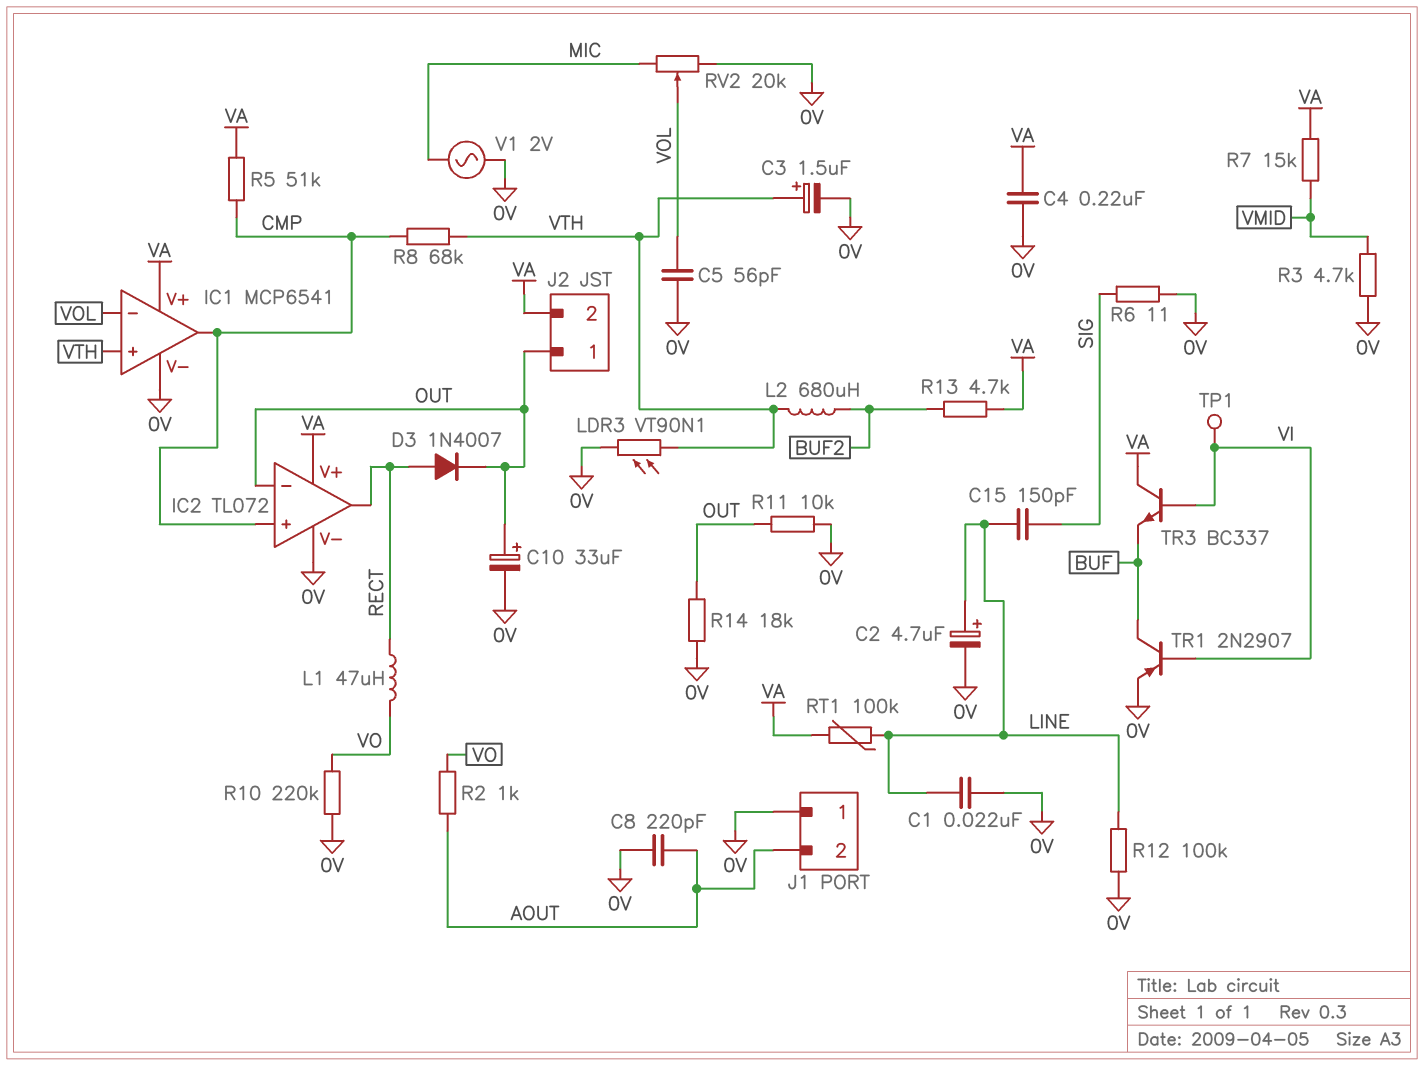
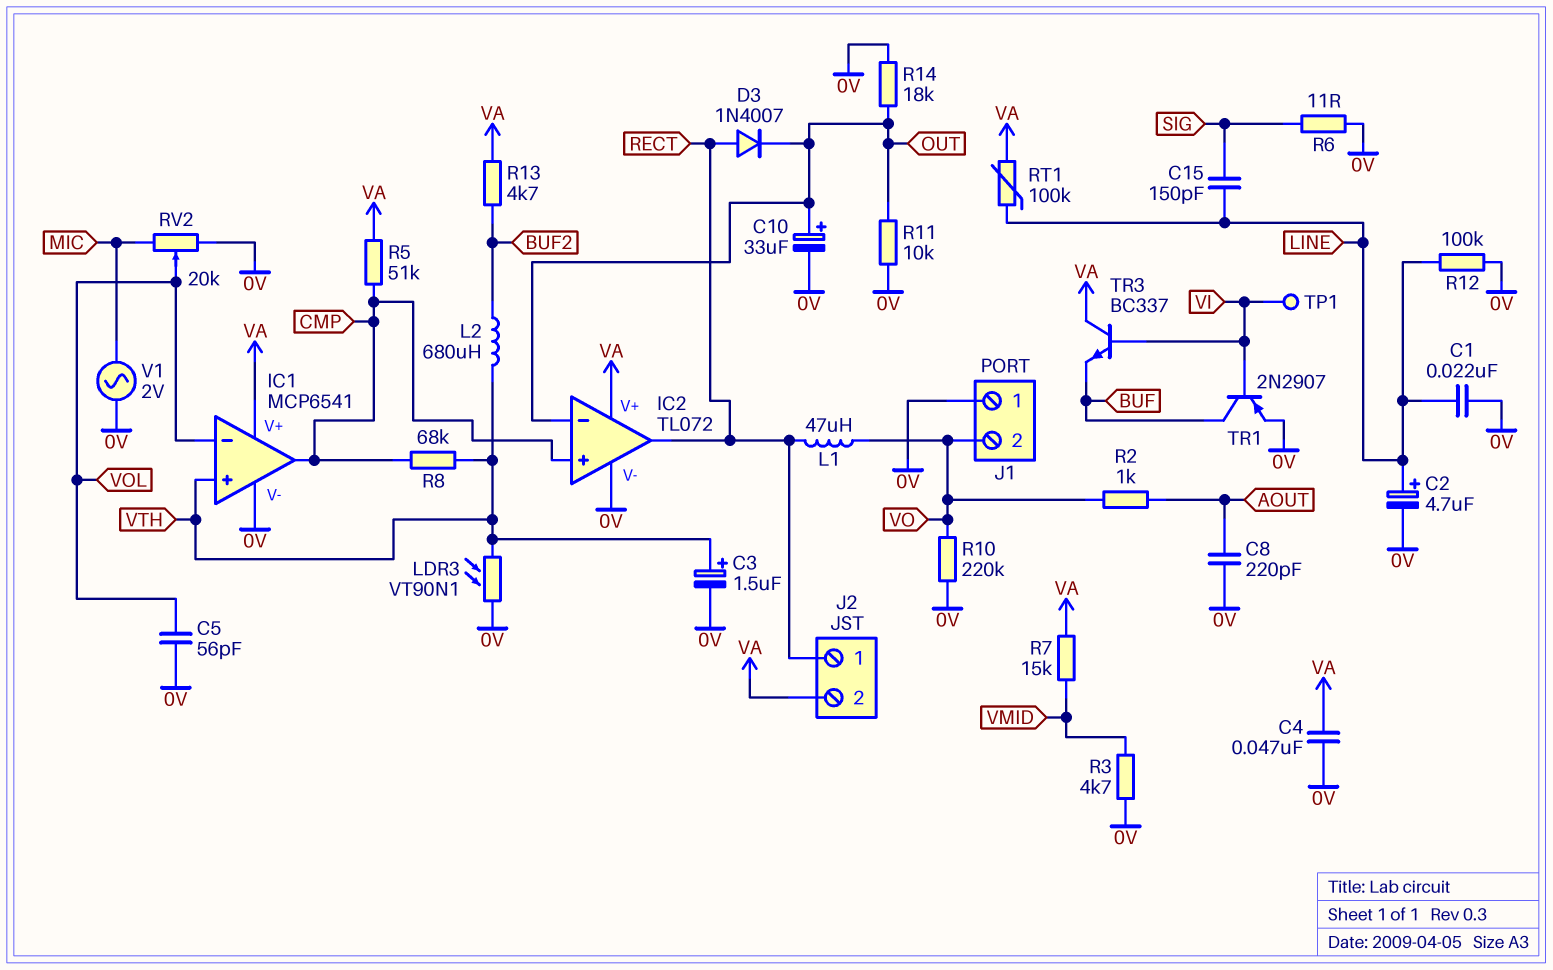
C4: 220nF (0V, VA) -> 47nF (0V, VA)
J1 pin 2: AOUT -> VO
J2 pin 1: OUT -> RECT

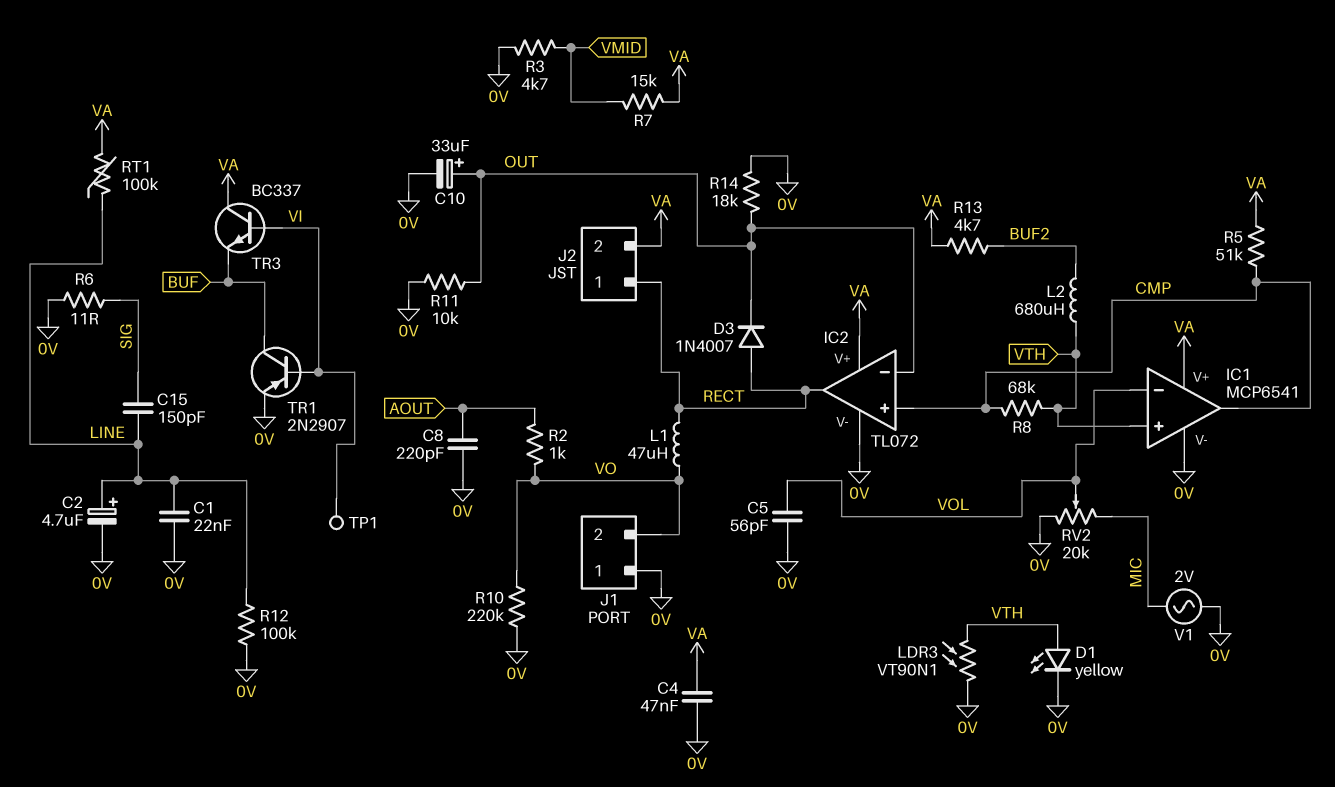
C3: 1.5uF (plus VTH, minus 0V) -> none
D1: none -> LED yellow (A VTH, K 0V)

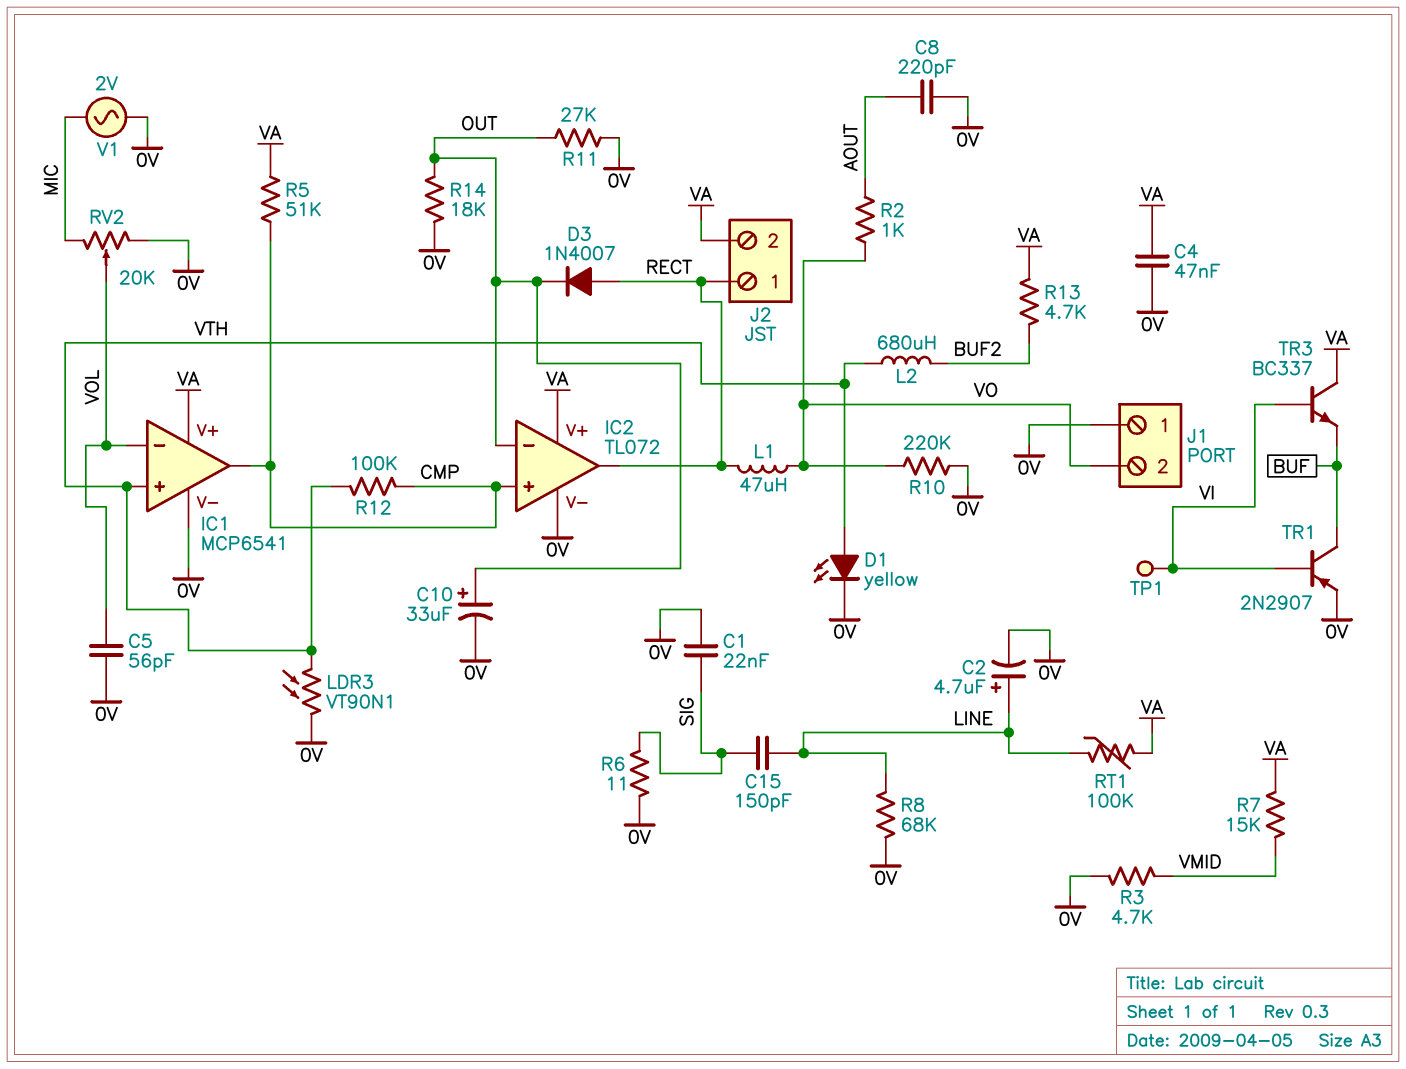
C1: 22nF (0V, LINE) -> 22nF (0V, SIG)
R8: 68k (CMP, VTH) -> 68k (0V, LINE)
R11: 10k (0V, OUT) -> 27k (0V, OUT)
R12: 100k (0V, LINE) -> 100k (CMP, VTH)

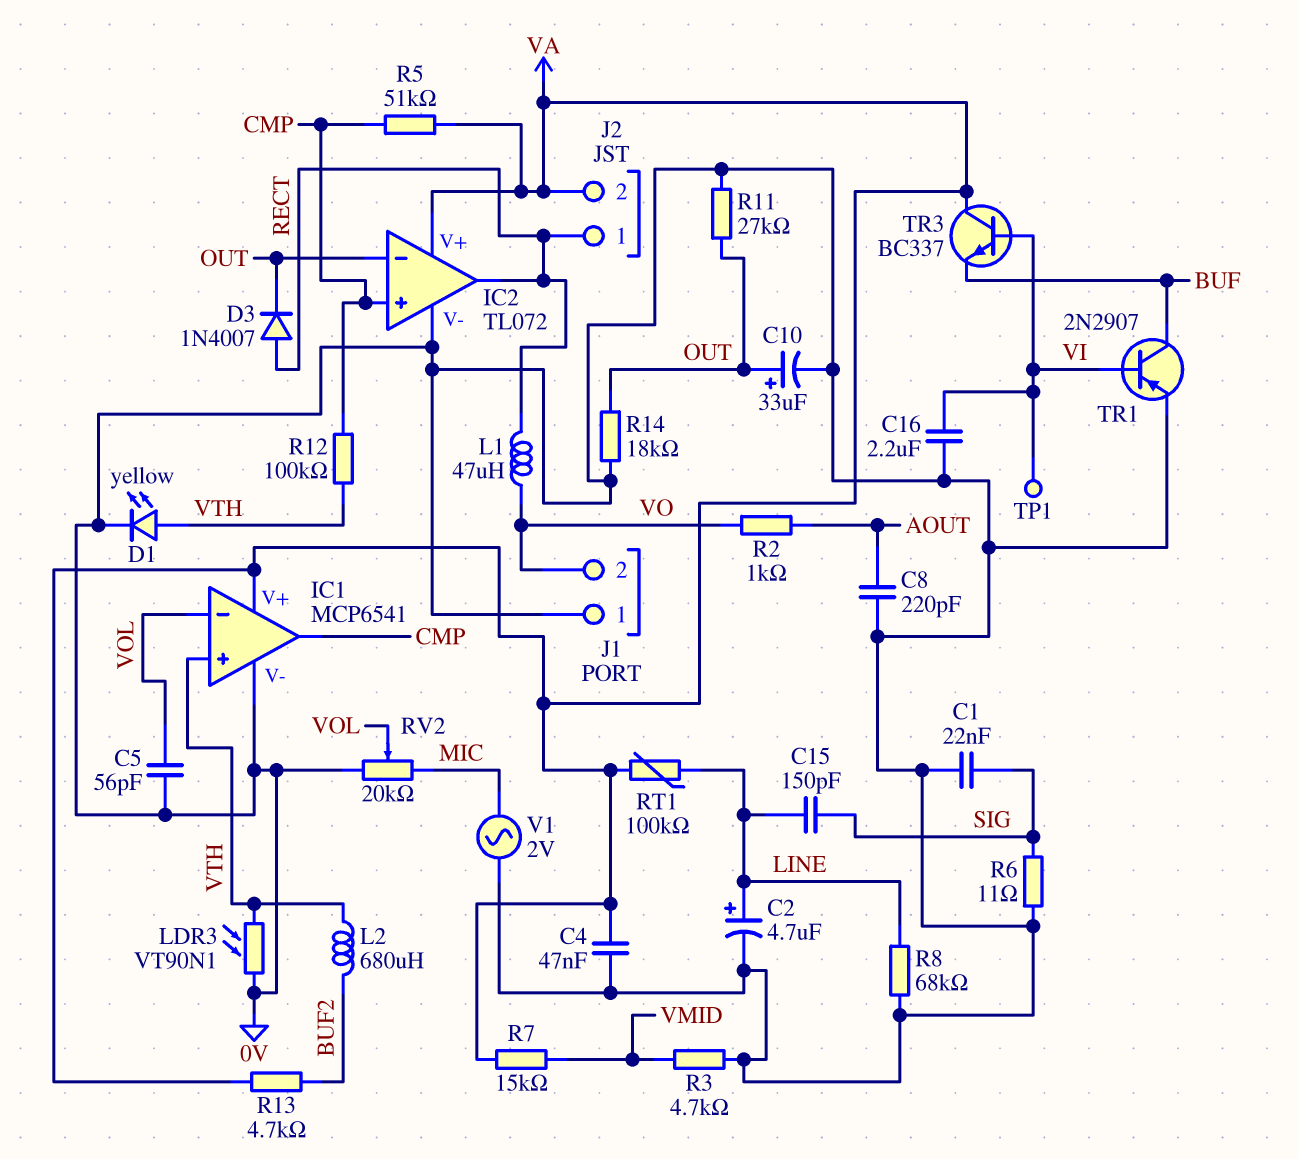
C16: none -> 2.2uF (0V, VI)
R10: 220k (0V, VO) -> none

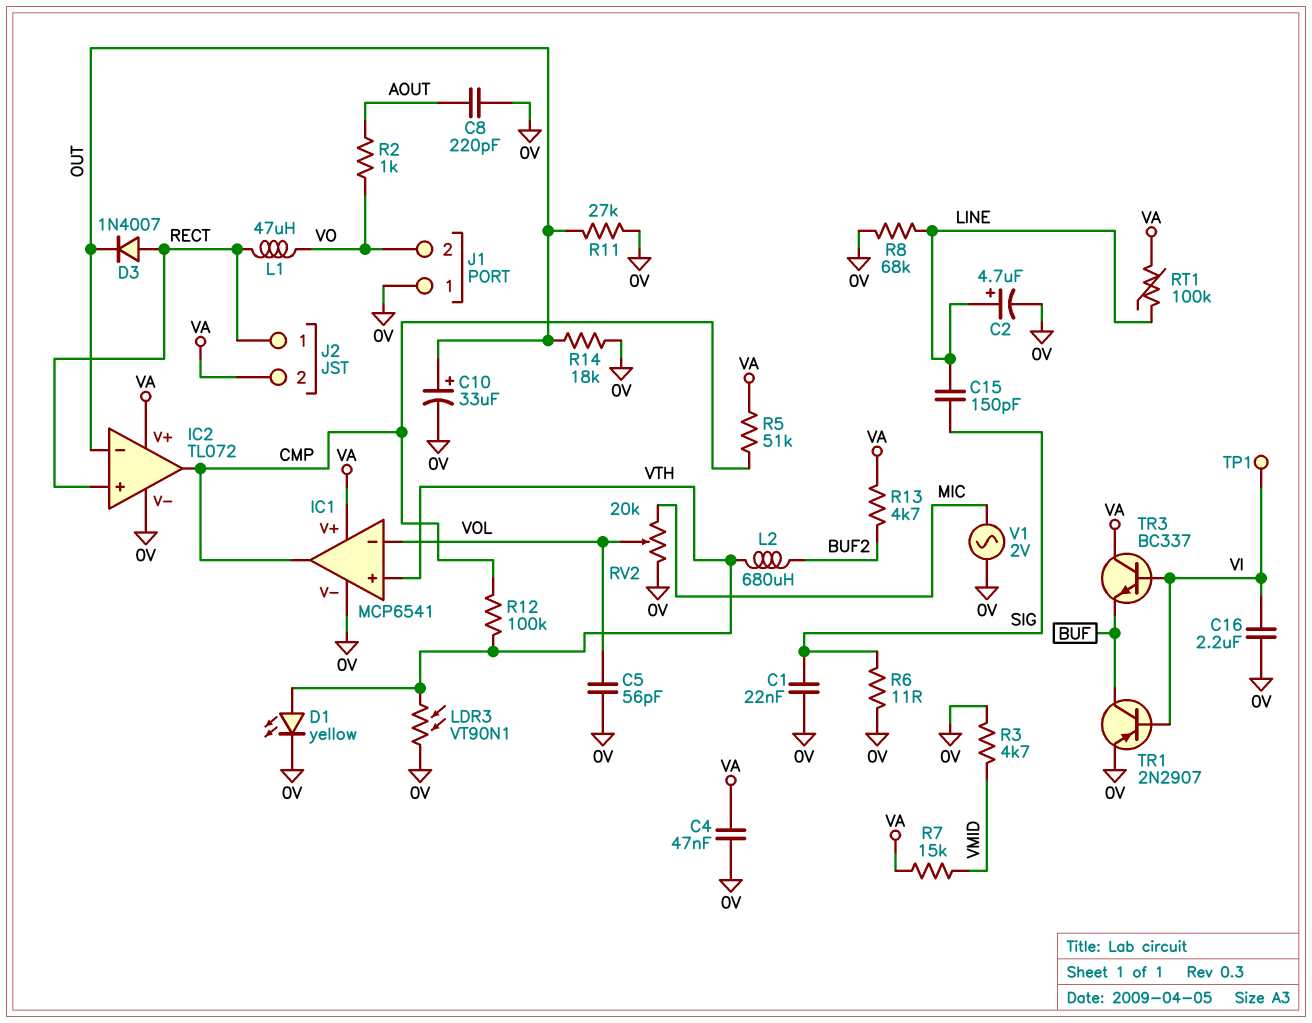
IC2 pin in+: CMP -> RECT
IC2 pin out: RECT -> CMP

